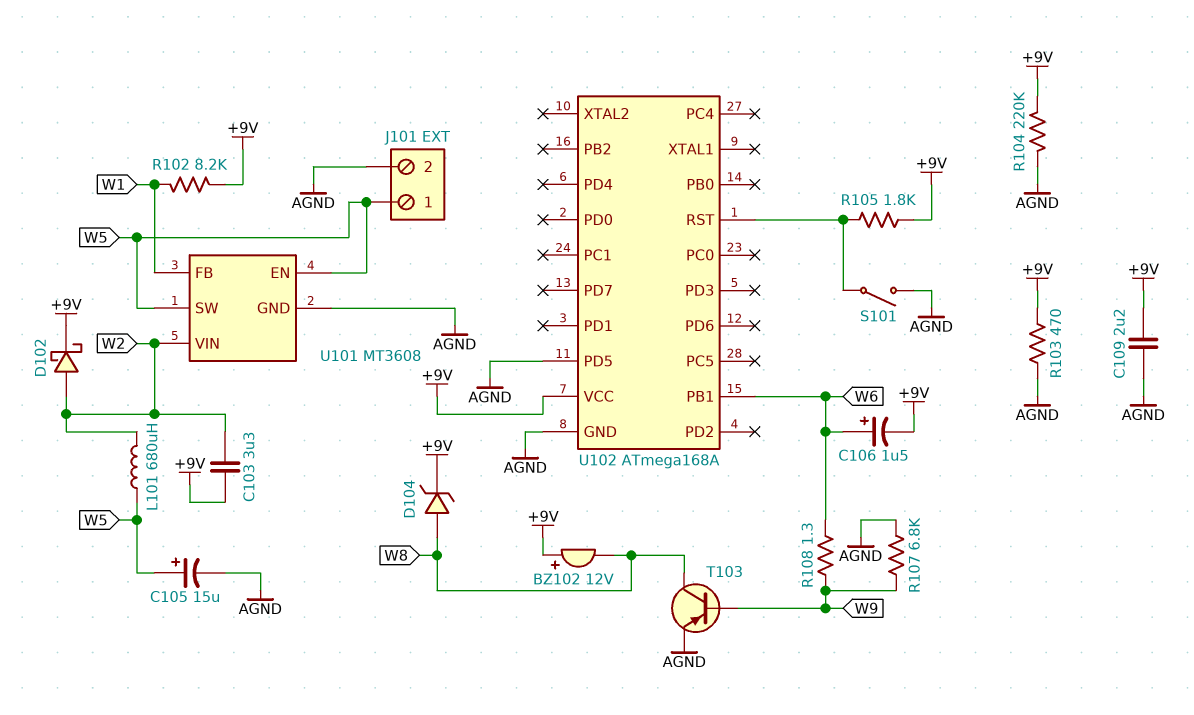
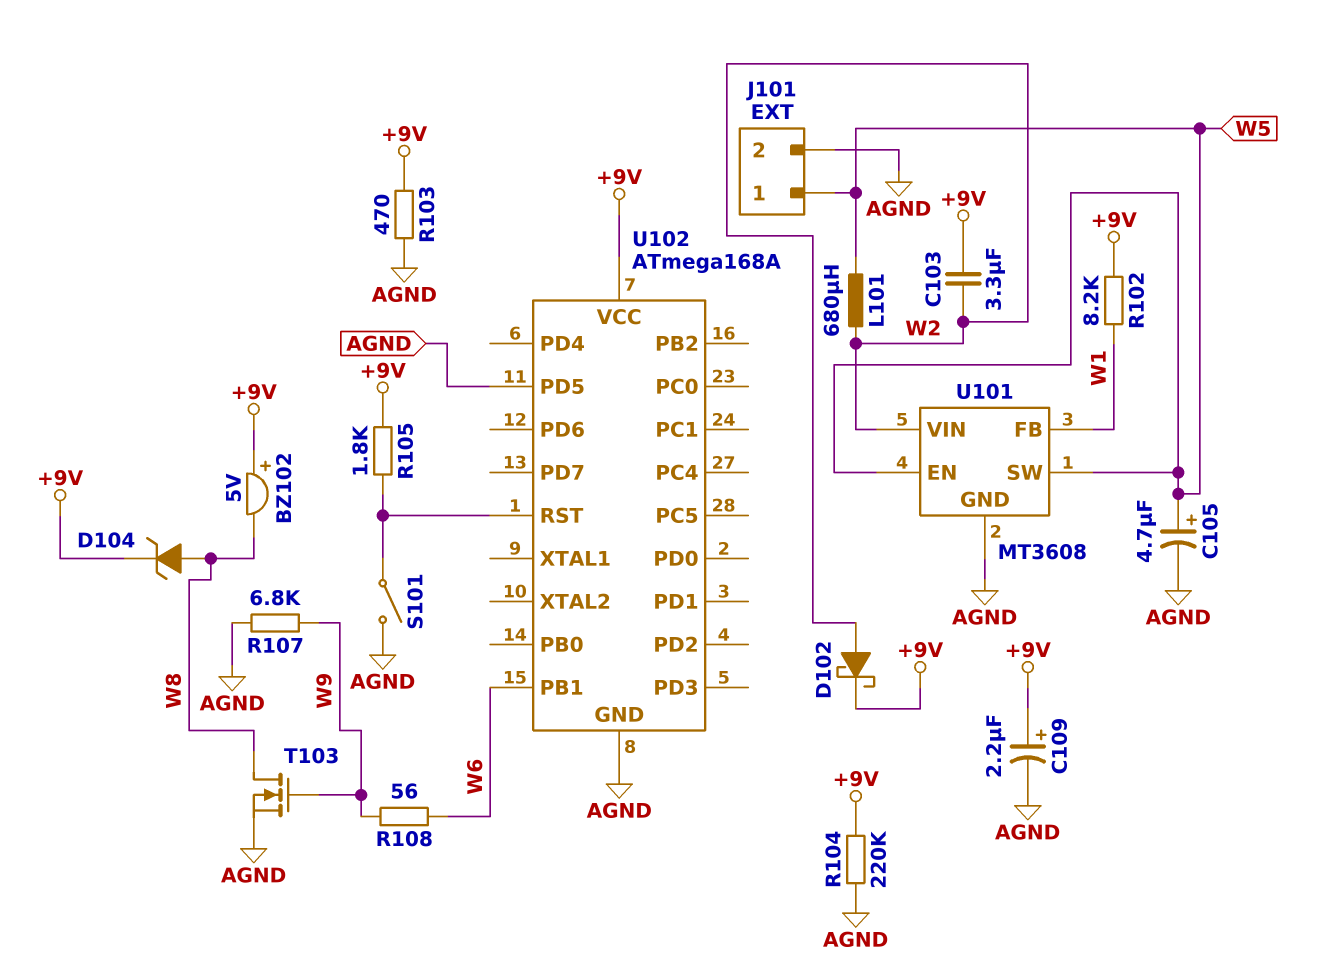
BZ102: buzzer 12V (plus +9V, minus W8) -> buzzer 5V (plus +9V, minus W8)
C105: 15uF (plus W5, minus AGND) -> 4.7uF (plus W5, minus AGND)
C106: 1.5uF (plus W6, minus +9V) -> none
C109: 2.2uF (+9V, AGND) -> 2.2uF (plus +9V, minus AGND)
R108: 1.3 (W6, W9) -> 56 (W6, W9)
T103: PNP (B W9, C W8, E AGND) -> NMOS (G W9, D W8, S AGND)

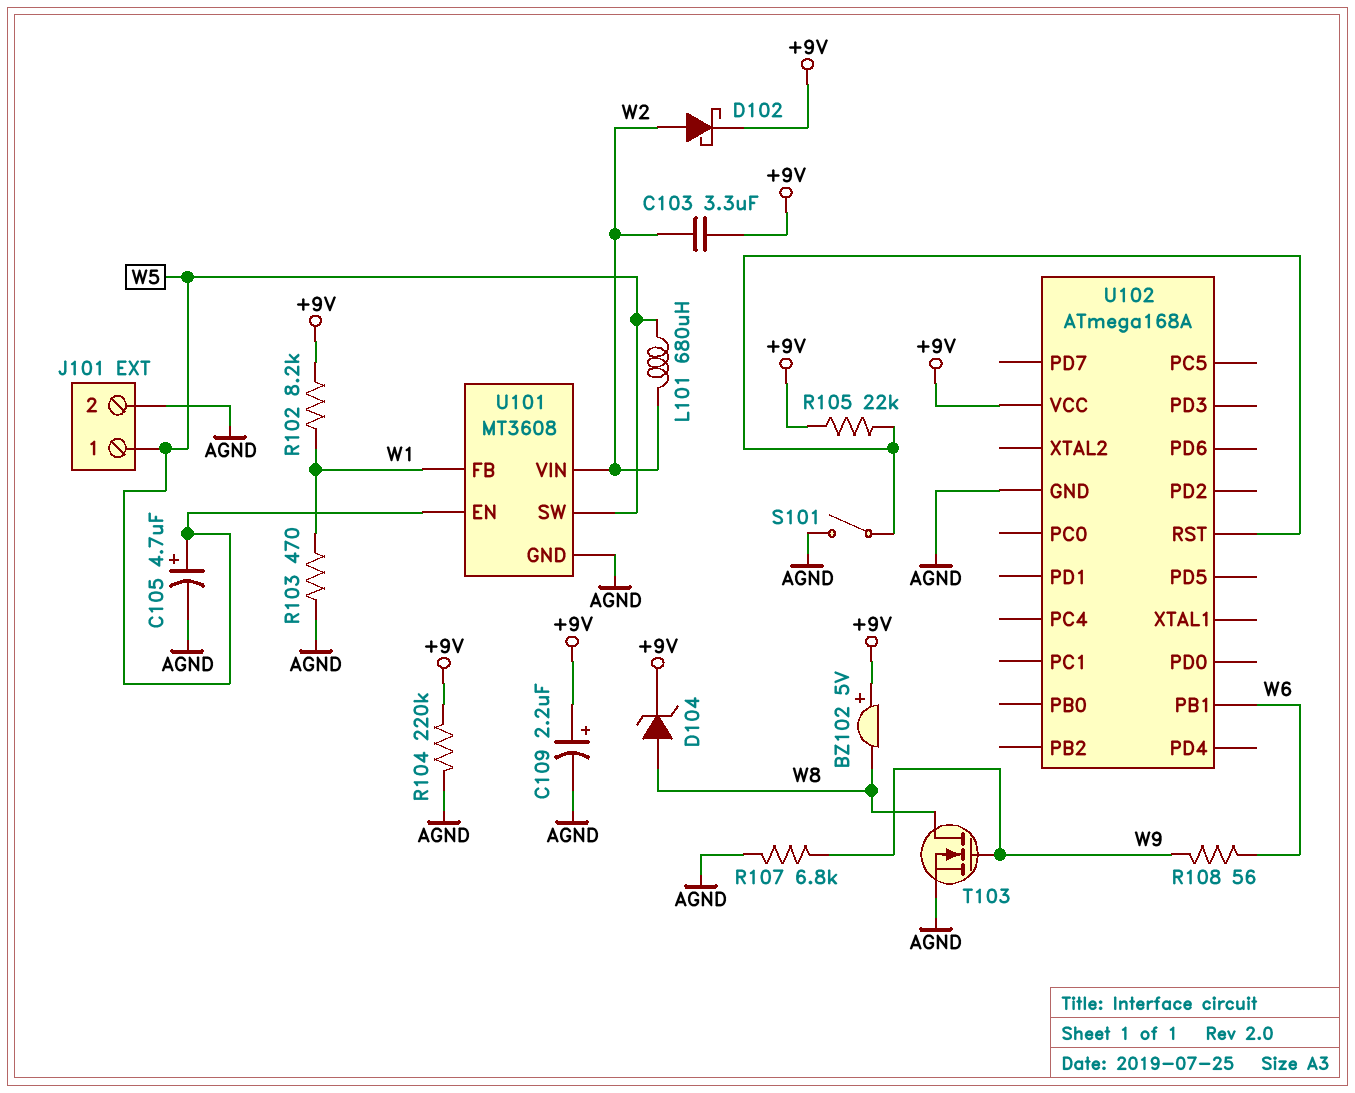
R103: 470 (+9V, AGND) -> 470 (AGND, W1)
R105: 1.8k (+9V, U102/RST) -> 22k (+9V, U102/RST)
U102 pin PD5: AGND -> none

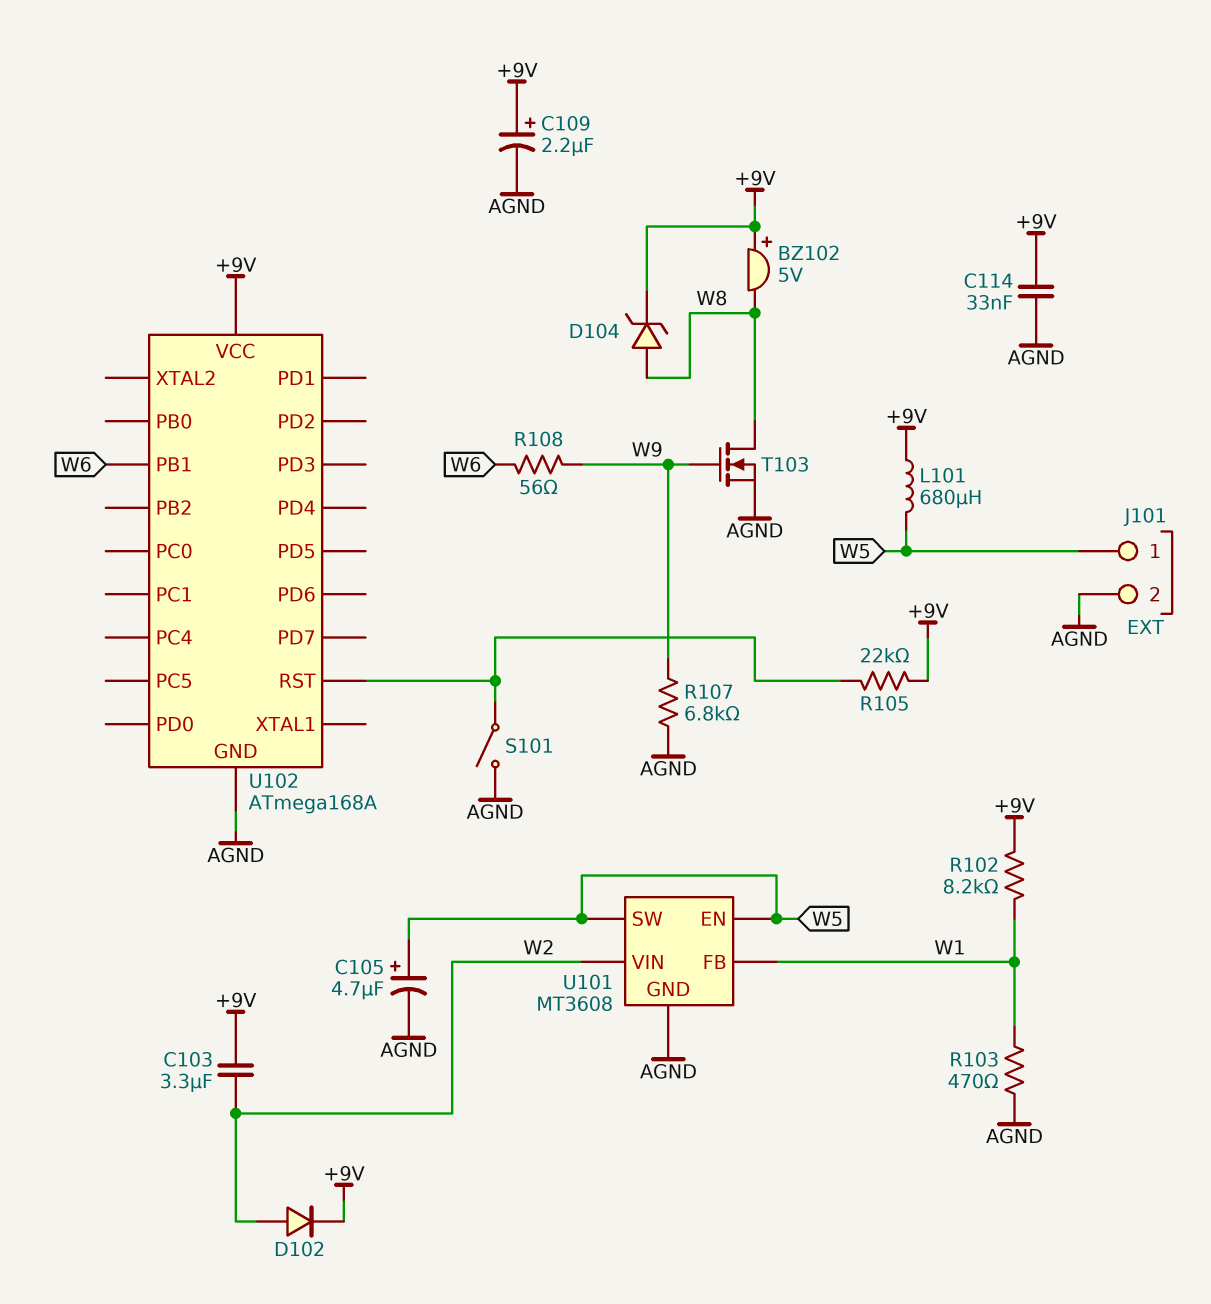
C114: none -> 33nF (+9V, AGND)
D102: schottky (A W2, K +9V) -> diode (A W2, K +9V)
L101: 680uH (W2, W5) -> 680uH (+9V, W5)
R104: 220k (+9V, AGND) -> none

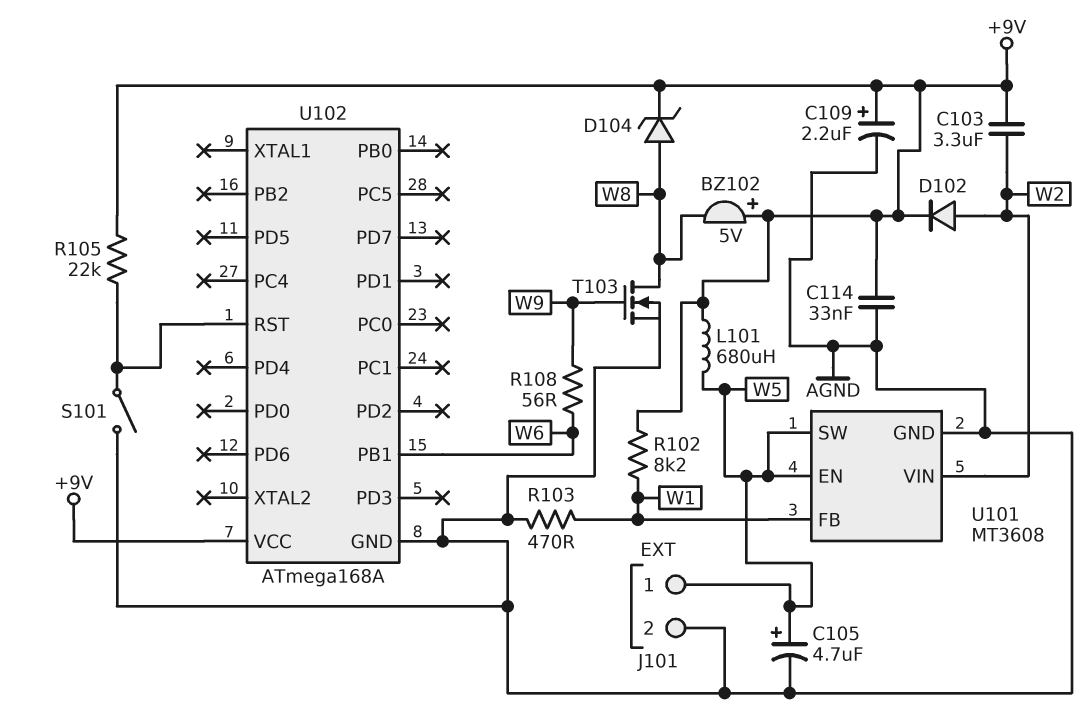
R107: 6.8k (AGND, W9) -> none

